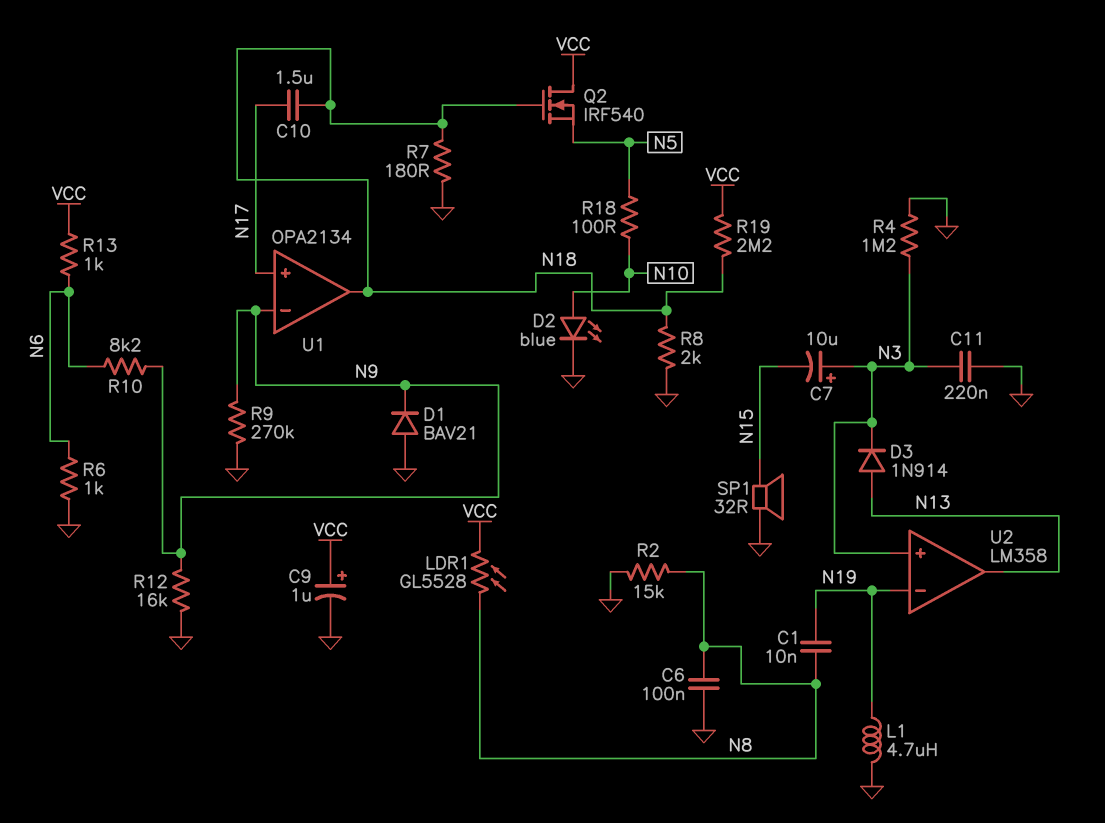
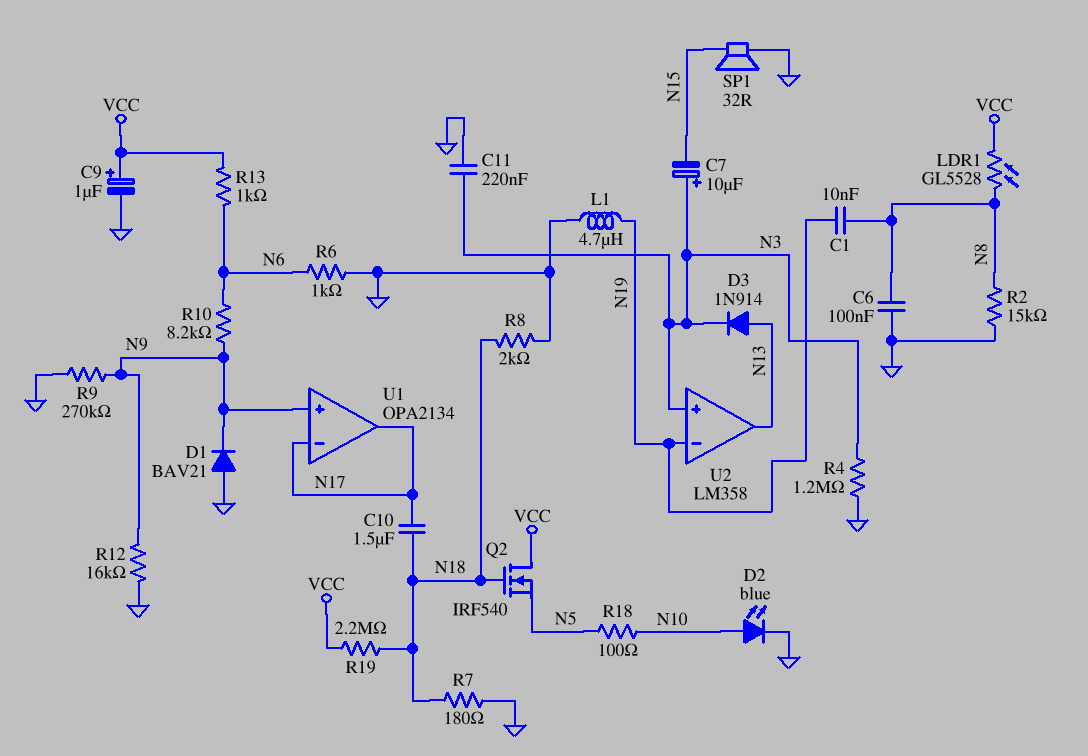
U1 pin in+: N17 -> N9
U1 pin in-: N9 -> N17
U1 pin out: N18 -> N17

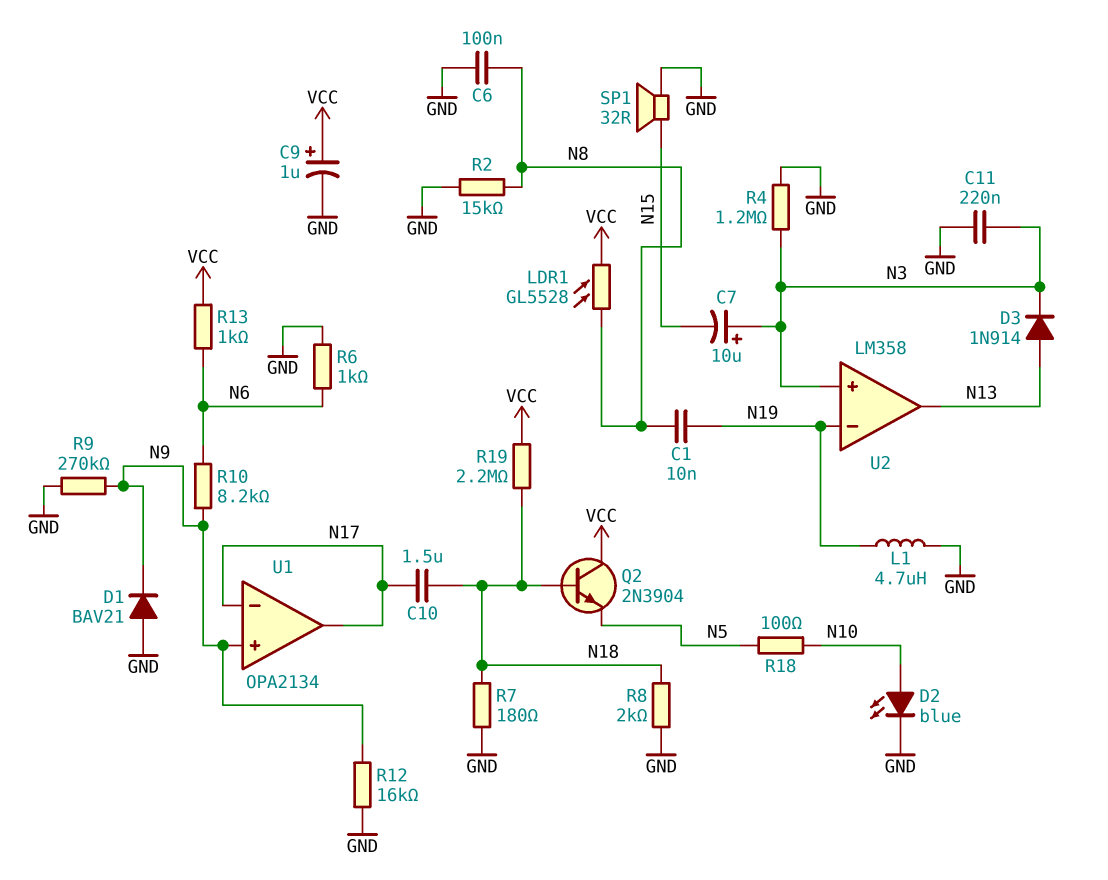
Q2: NMOS IRF540 (G N18, D VCC, S N5) -> NPN 2N3904 (B N18, C VCC, E N5)

